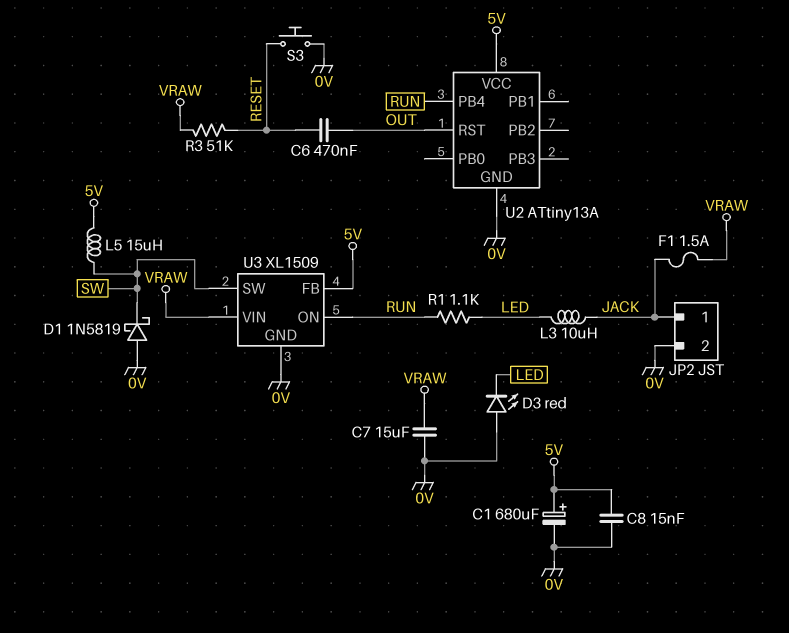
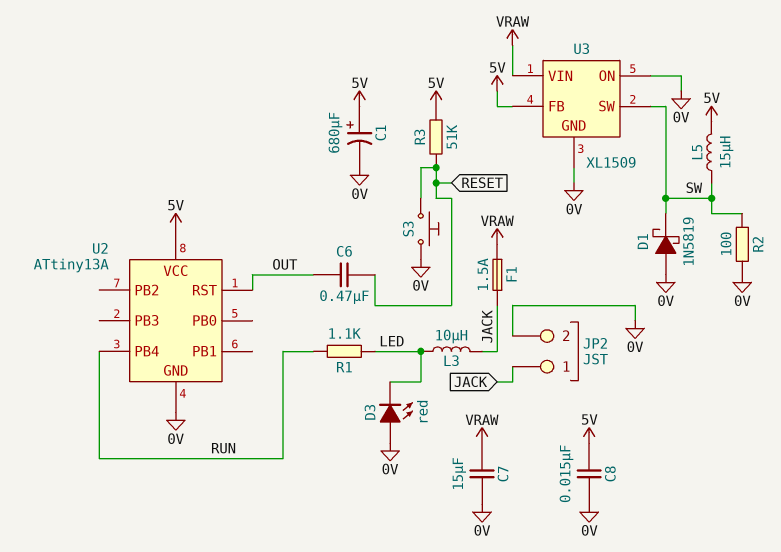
R2: none -> 100 (0V, SW)
R3: 51k (RESET, VRAW) -> 51k (5V, RESET)
U3 pin ON: RUN -> 0V

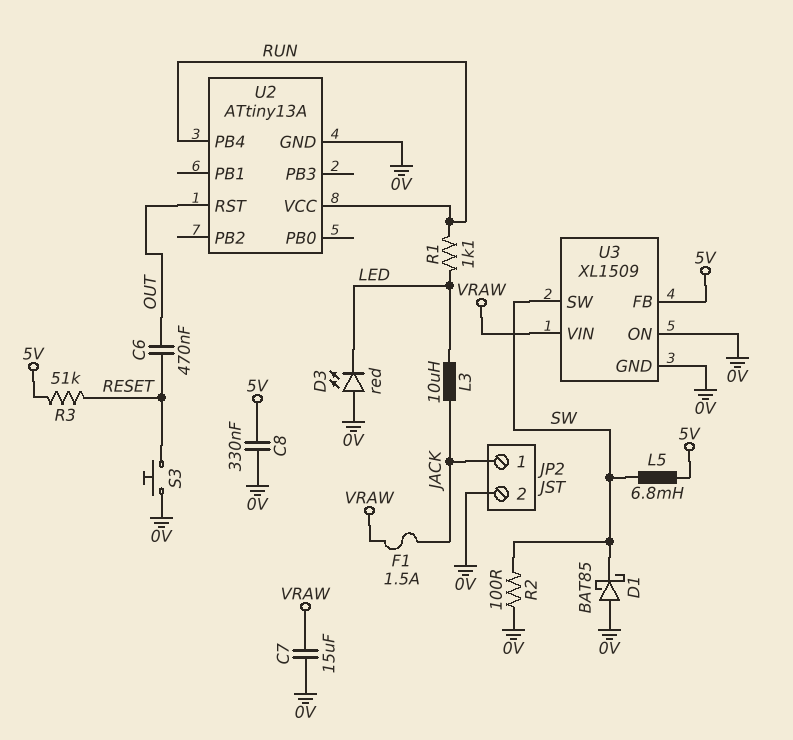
C1: 680uF (plus 5V, minus 0V) -> none
C8: 15nF (0V, 5V) -> 330nF (0V, 5V)
D1: schottky 1N5819 (A 0V, K SW) -> schottky BAT85 (A 0V, K SW)
L5: 15uH (5V, SW) -> 6.8mH (5V, SW)
U2 pin VCC: 5V -> RUN

